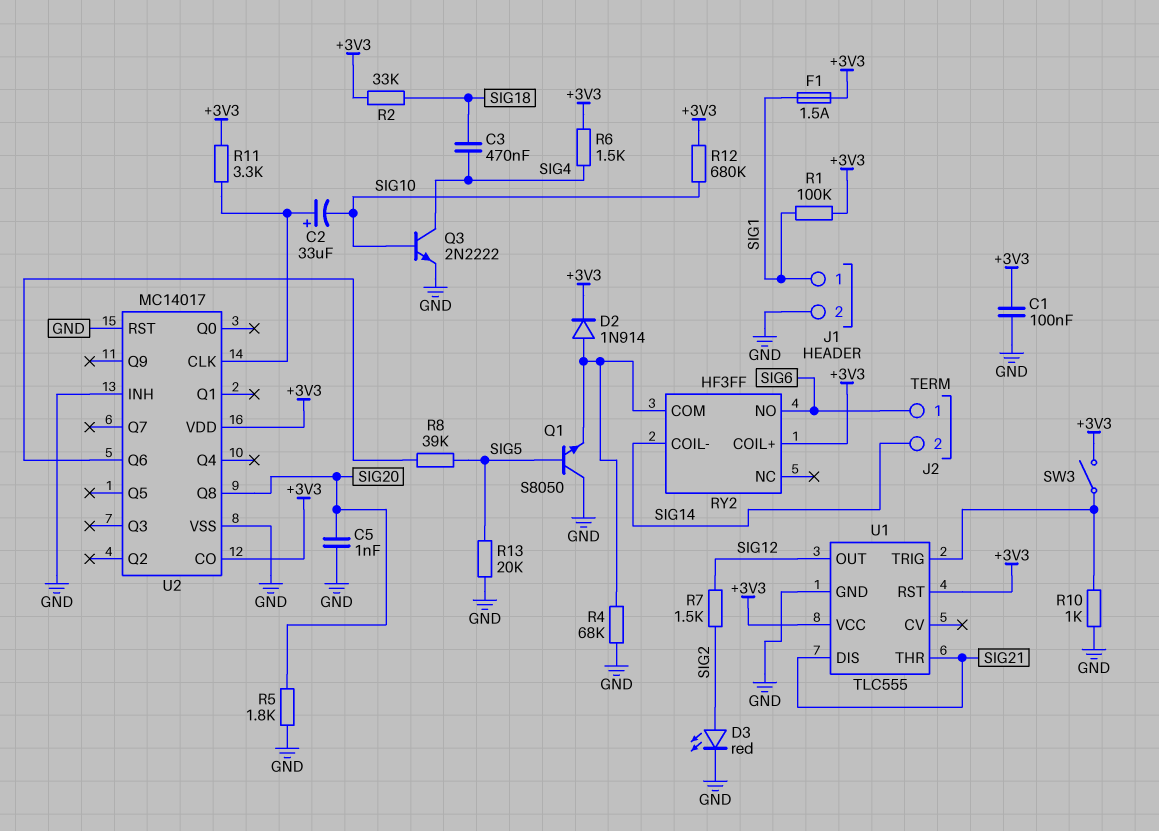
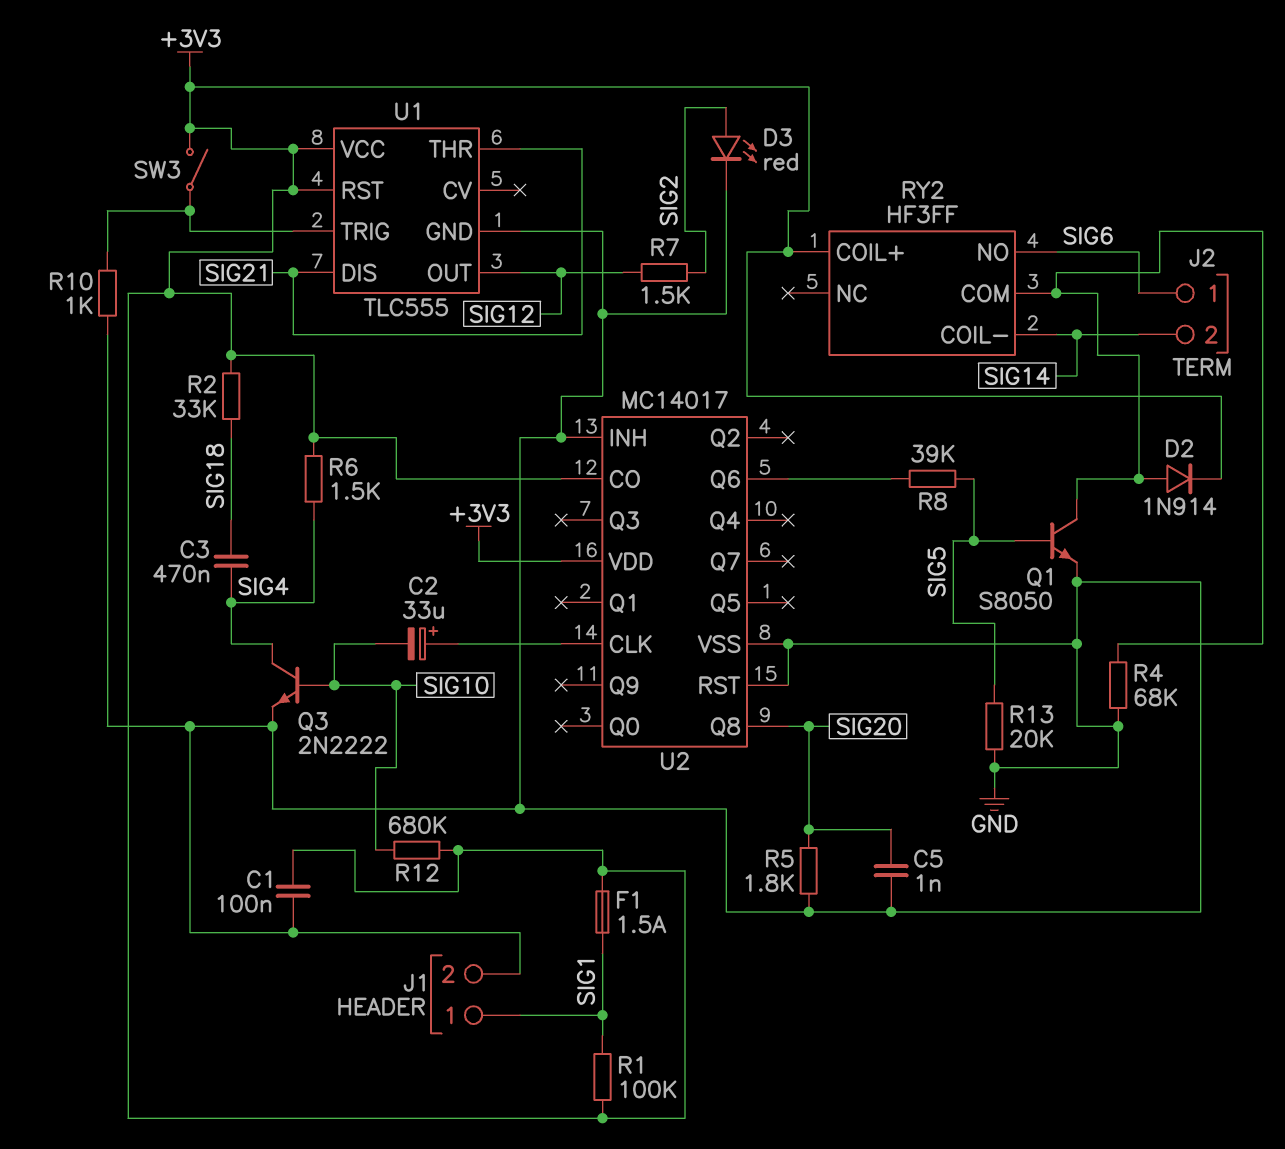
Q1: NPN S8050 (B SIG5, C GND, E RY2/COM) -> NPN S8050 (B SIG5, C RY2/COM, E GND)
R11: 3.3k (+3V3, U2/CLK) -> none

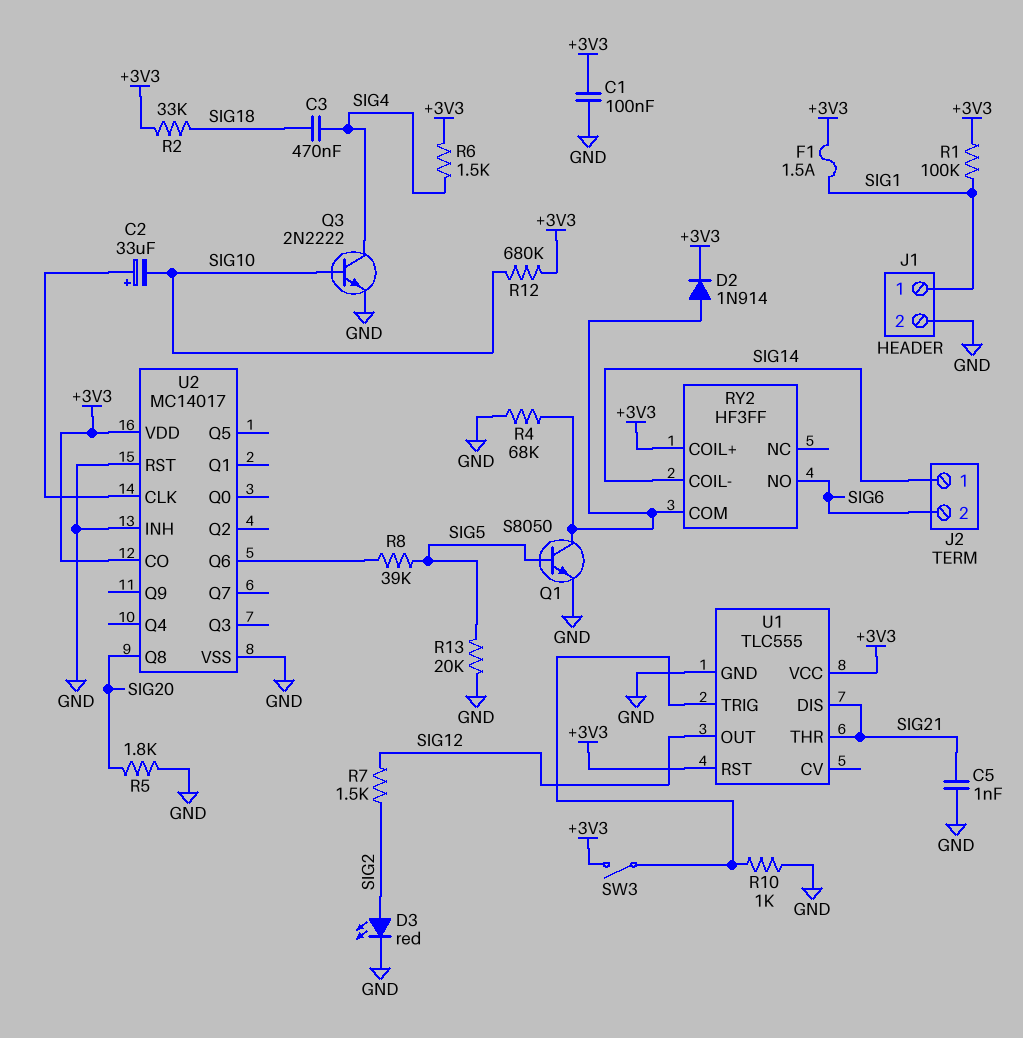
C5: 1nF (GND, SIG20) -> 1nF (GND, SIG21)
J2 pin 1: SIG6 -> SIG14
J2 pin 2: SIG14 -> SIG6

